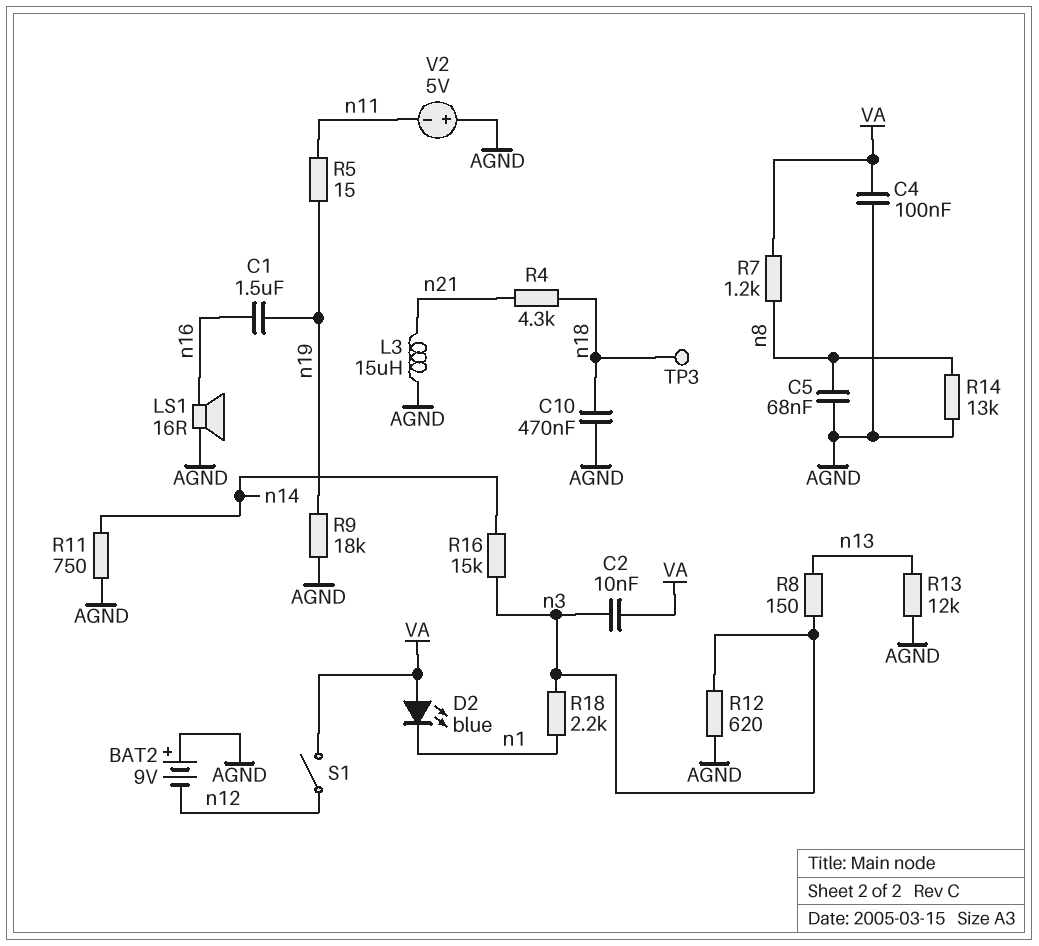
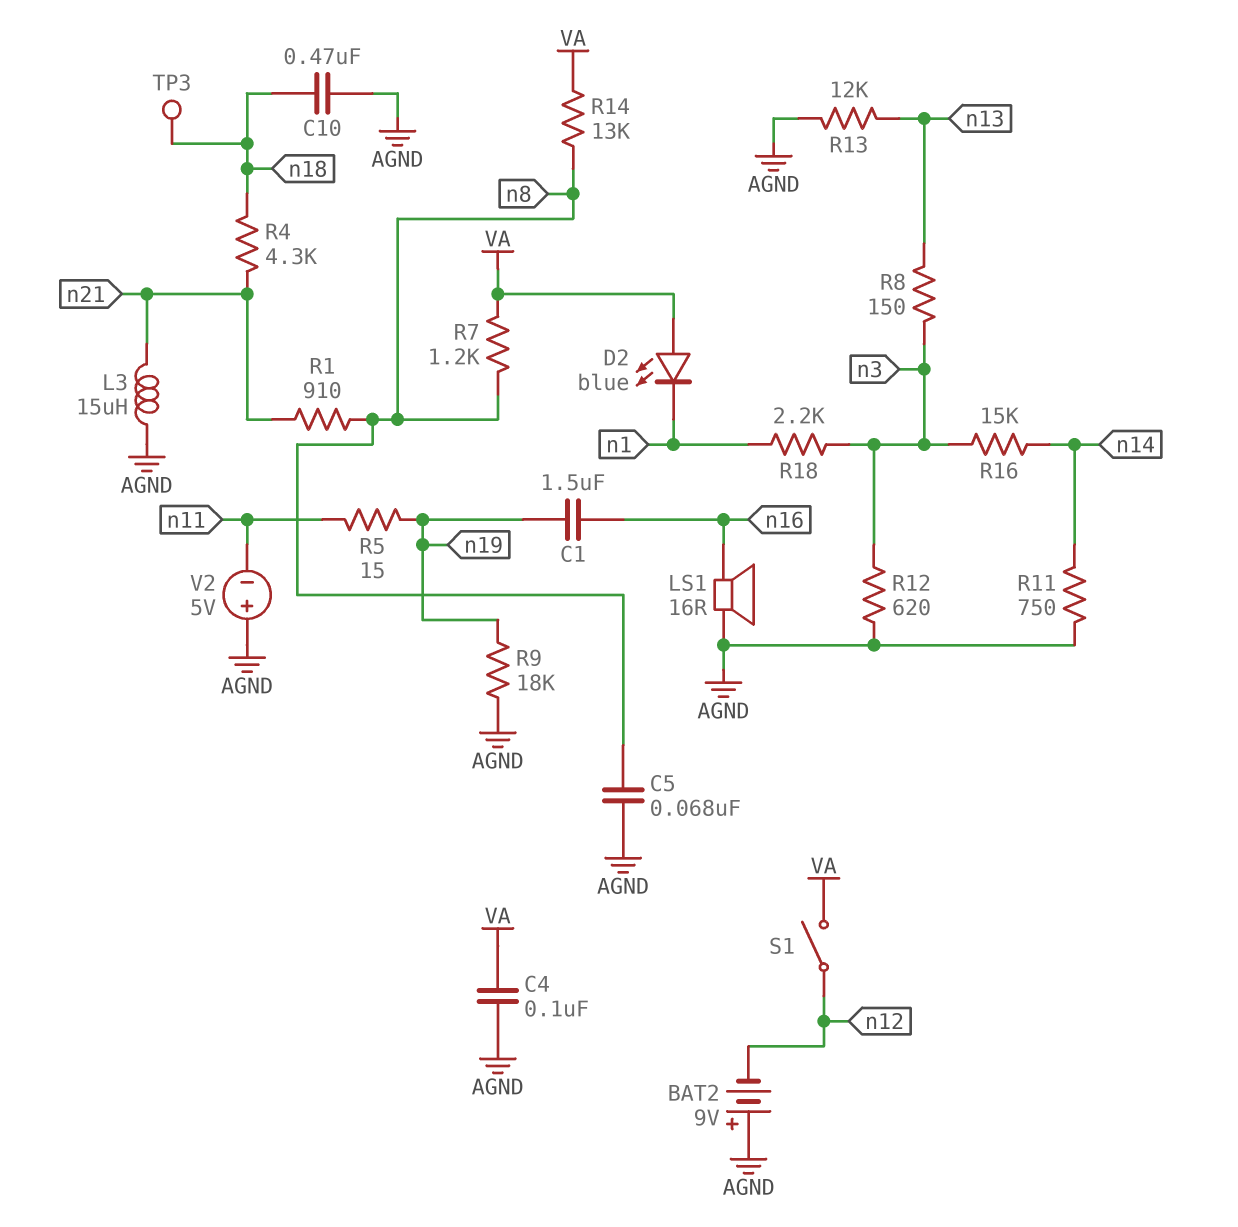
C2: 10nF (VA, n3) -> none
R1: none -> 910 (n8, n21)
R14: 13k (AGND, n8) -> 13k (VA, n8)

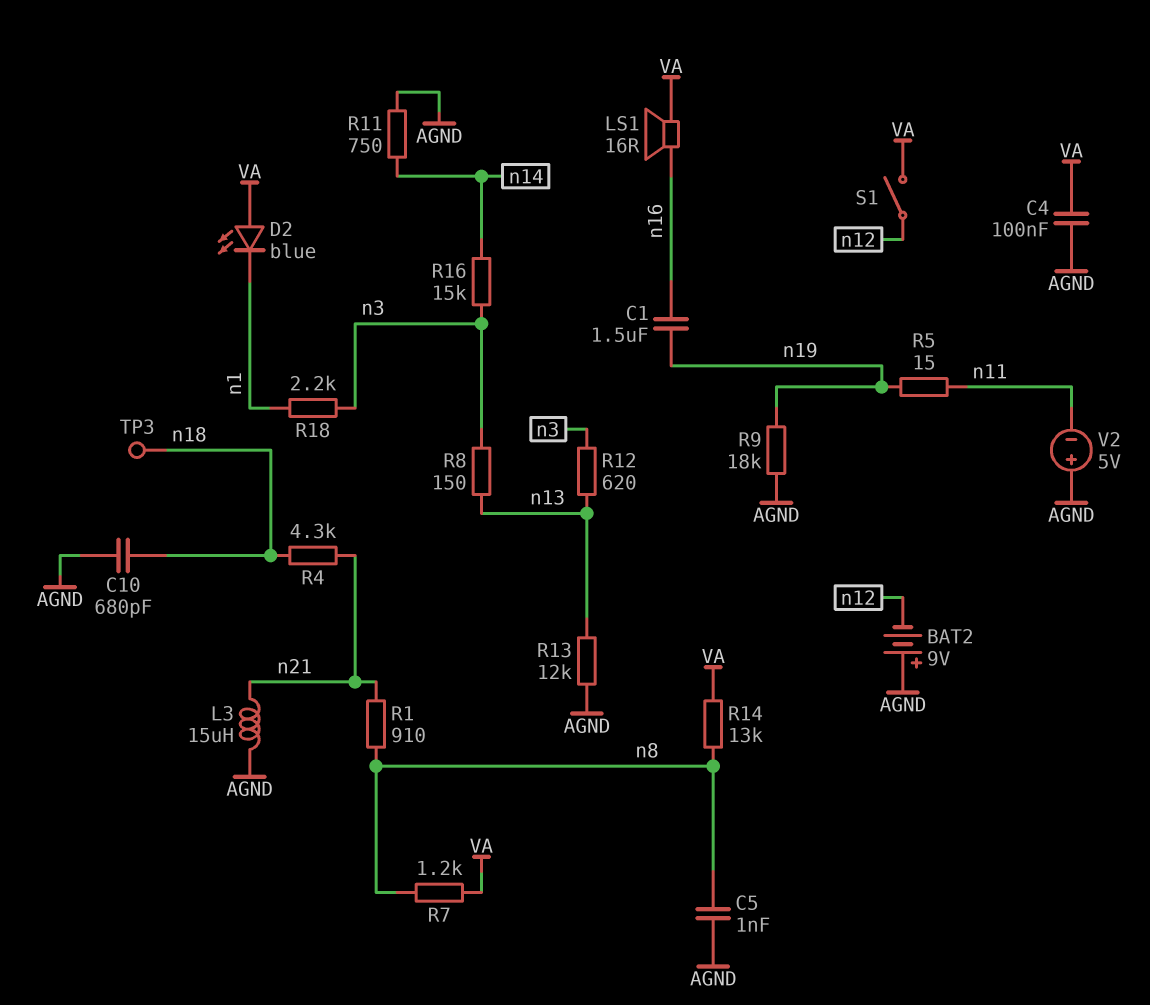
C5: 68nF (AGND, n8) -> 1nF (AGND, n8)
C10: 470nF (AGND, n18) -> 680pF (AGND, n18)
LS1: speaker 16R (AGND, n16) -> speaker 16R (VA, n16)
R12: 620 (AGND, n3) -> 620 (n3, n13)

